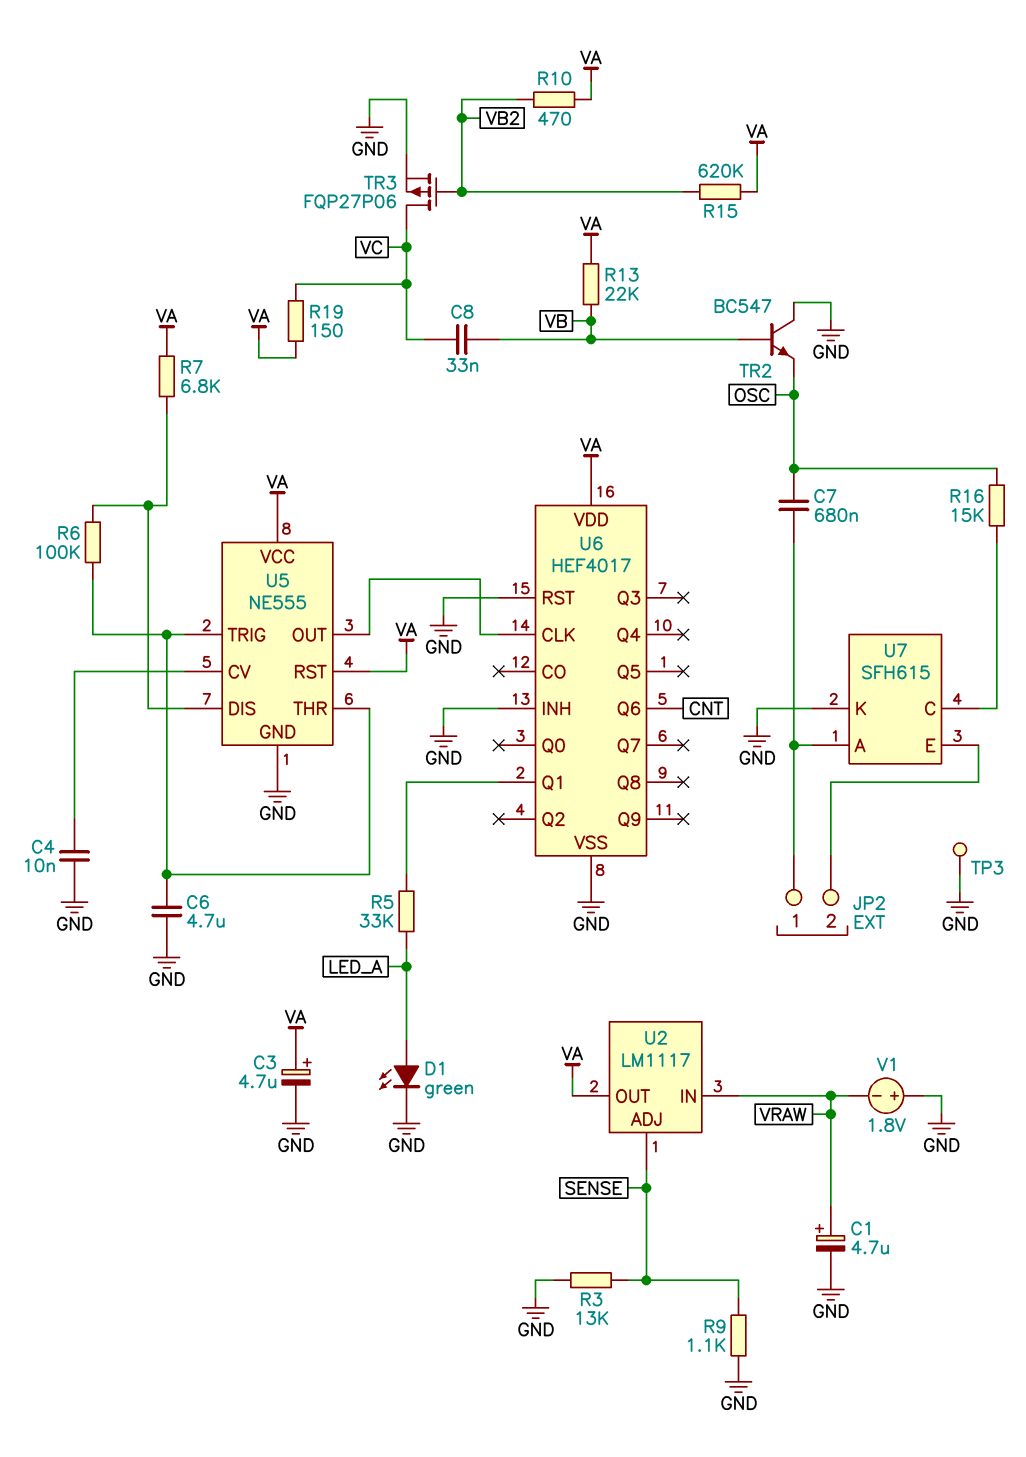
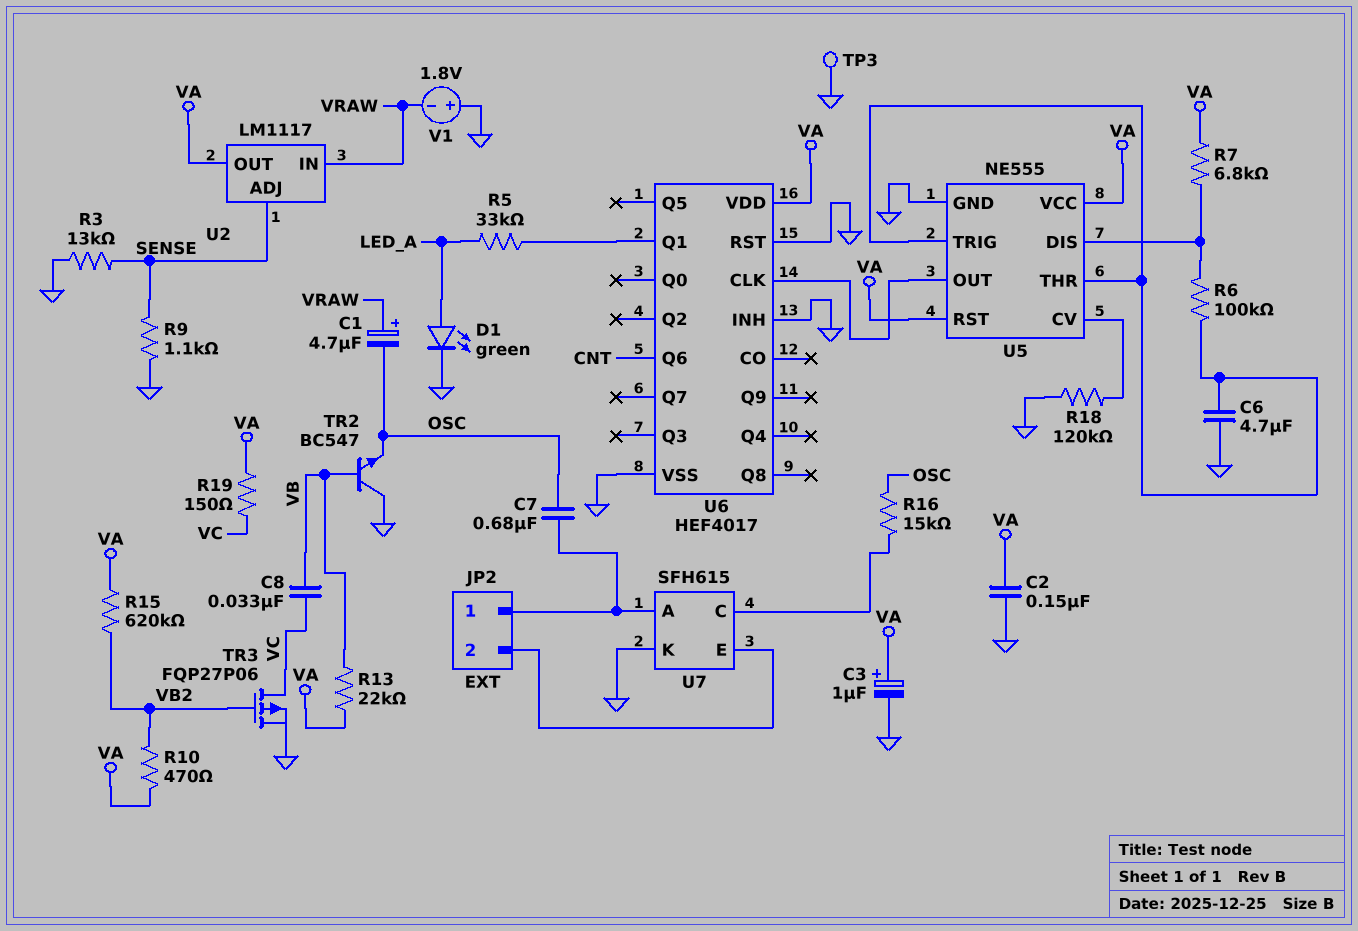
C1: 4.7uF (plus VRAW, minus GND) -> 4.7uF (plus VRAW, minus OSC)
C2: none -> 150nF (GND, VA)
C3: 4.7uF (plus VA, minus GND) -> 1uF (plus VA, minus GND)
C4: 10nF (GND, U5/CV) -> none
R18: none -> 120k (GND, U5/CV)

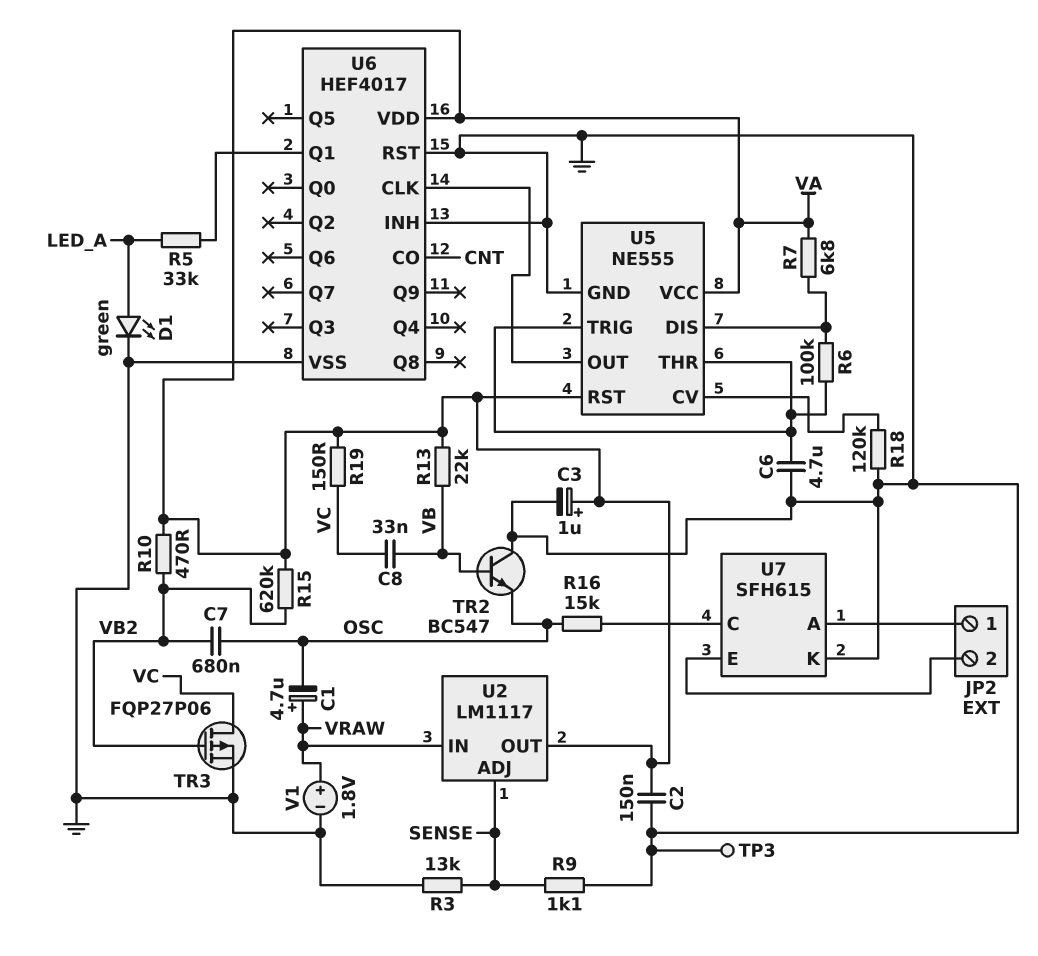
C7: 680nF (JP2/1, OSC) -> 680nF (OSC, VB2)
U6 pin CO: none -> CNT
U6 pin Q6: CNT -> none
V1: 1.8V (plus GND, minus VRAW) -> 1.8V (plus VRAW, minus GND)

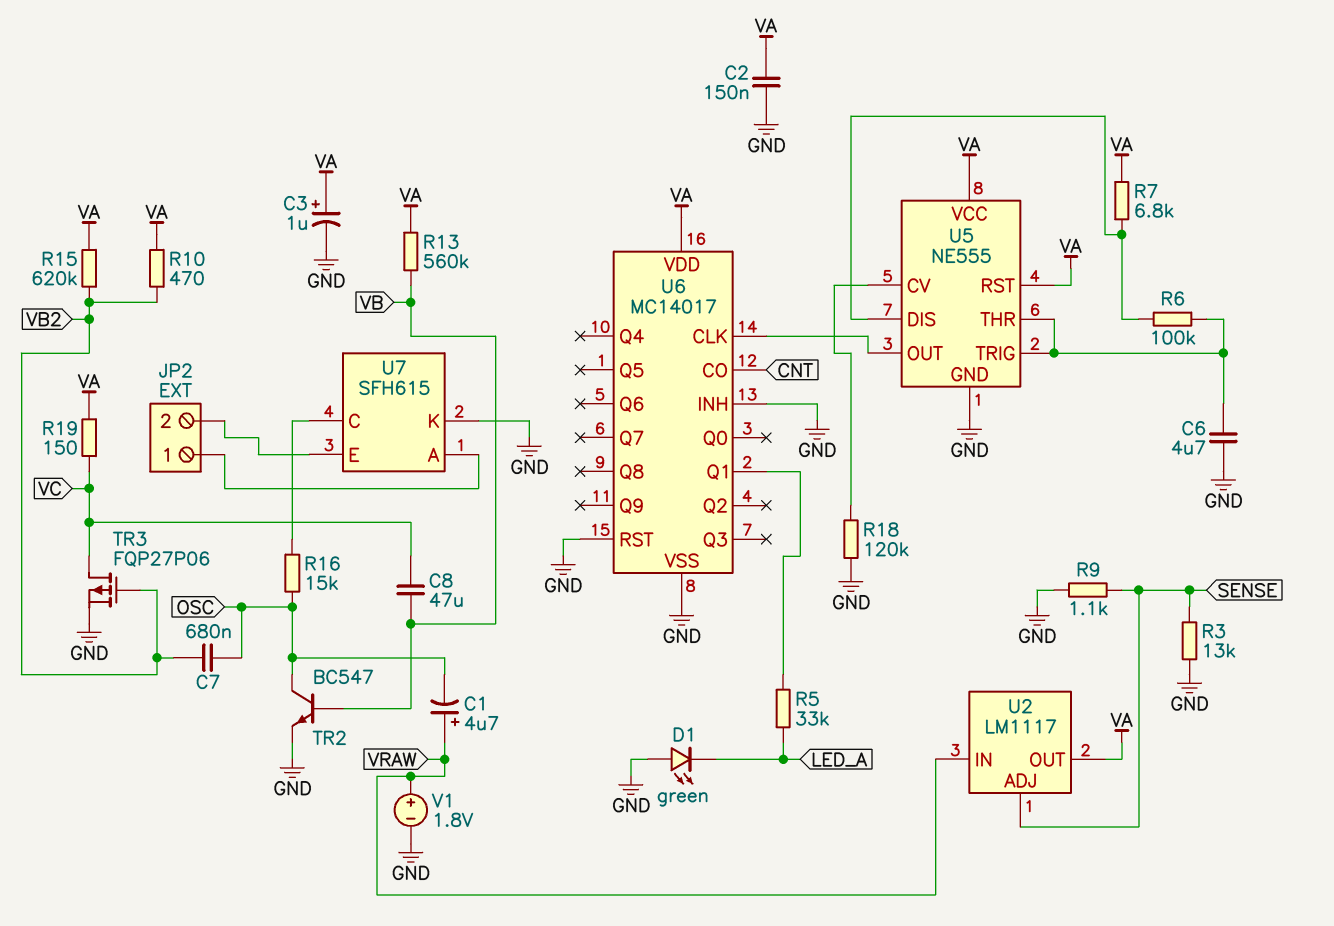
C8: 33nF (VB, VC) -> 47uF (VB, VC)
D1: LED green (A LED_A, K GND) -> LED green (A GND, K LED_A)
R13: 22k (VA, VB) -> 560k (VA, VB)
TP3: test point (GND) -> none
TR2: NPN BC547 (B VB, C GND, E OSC) -> NPN BC547 (B VB, C OSC, E GND)
U6: HEF4017 -> MC14017

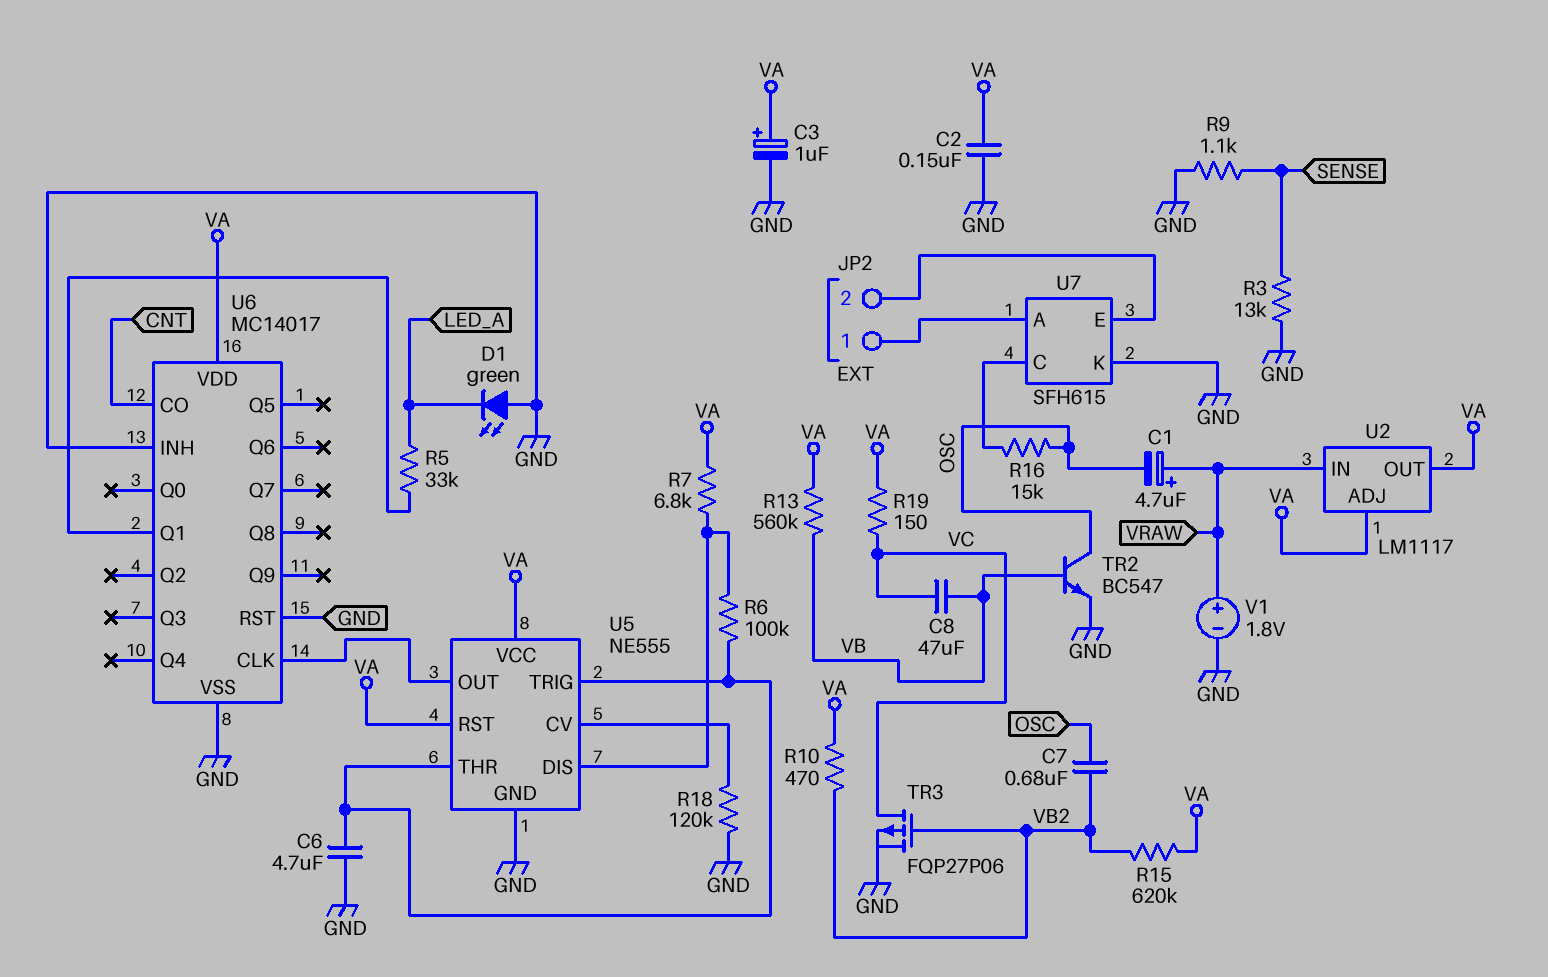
U2 pin ADJ: SENSE -> VA

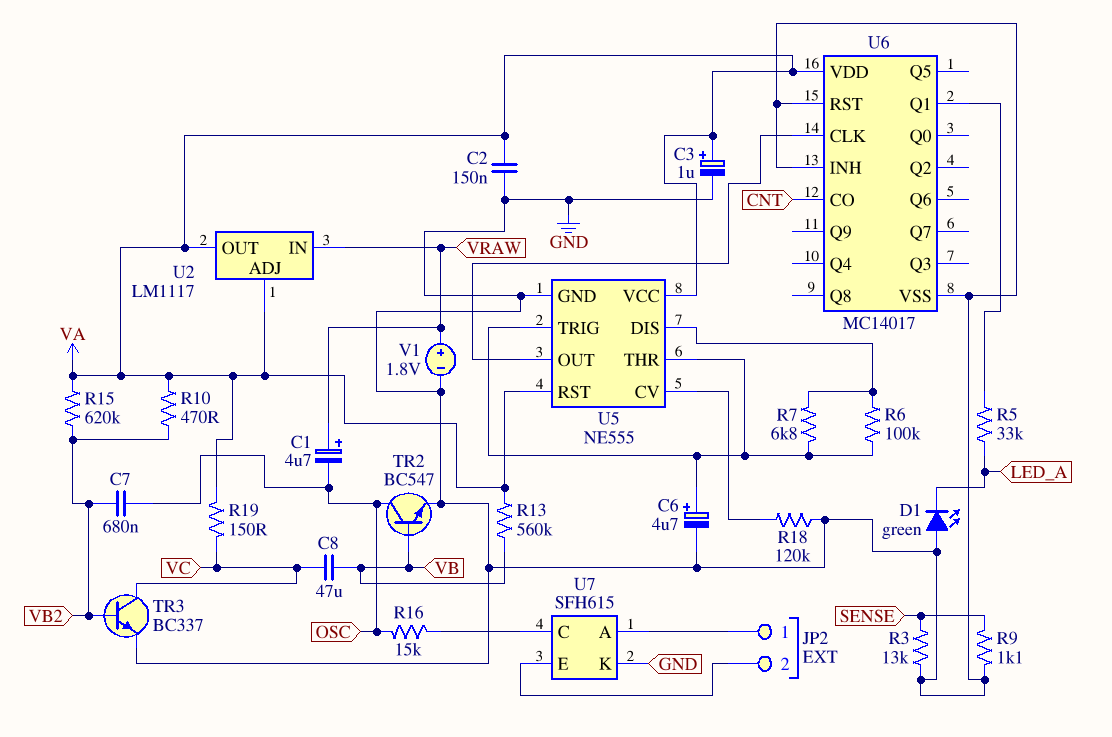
C6: 4.7uF (GND, U5/THR) -> 4.7uF (plus U5/THR, minus GND)
R7: 6.8k (U5/DIS, VA) -> 6.8k (U5/DIS, U5/THR)
TR3: PMOS FQP27P06 (G VB2, D VC, S GND) -> NPN BC337 (B VB2, C VC, E GND)

